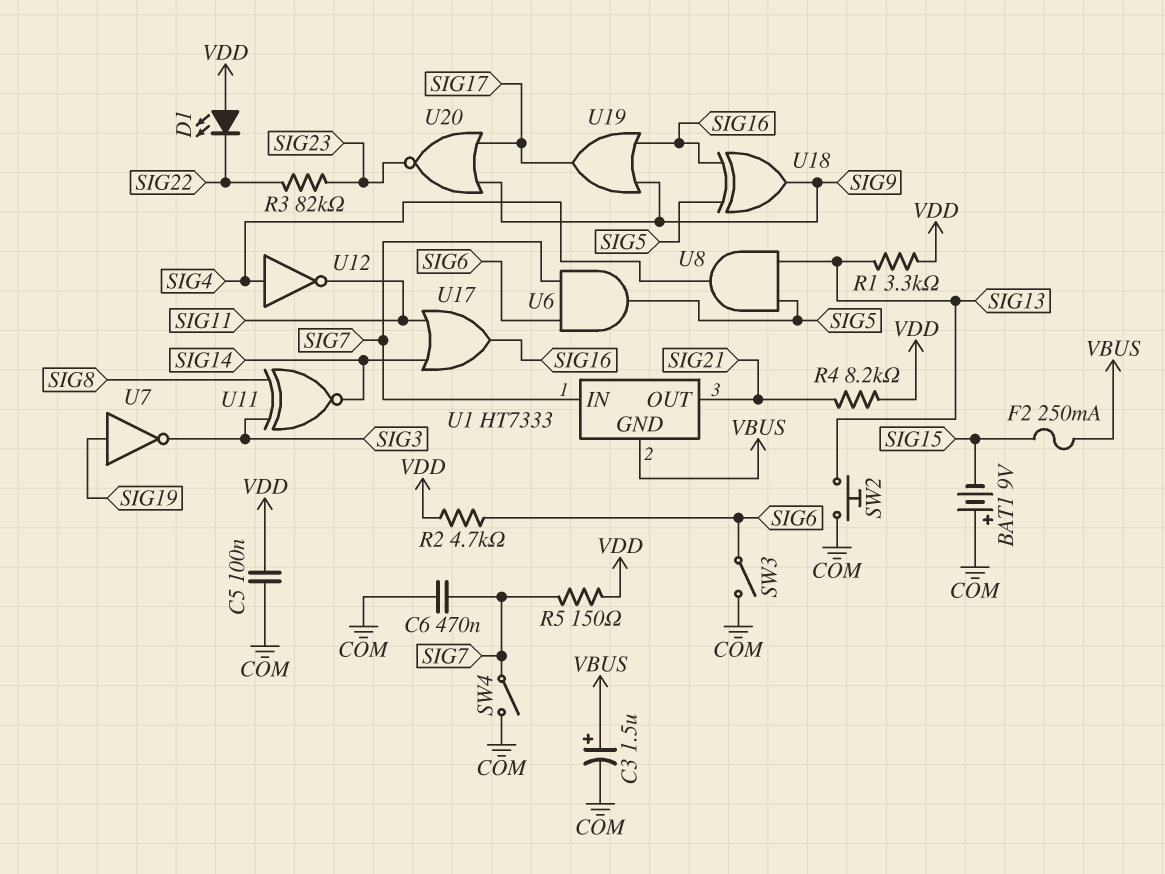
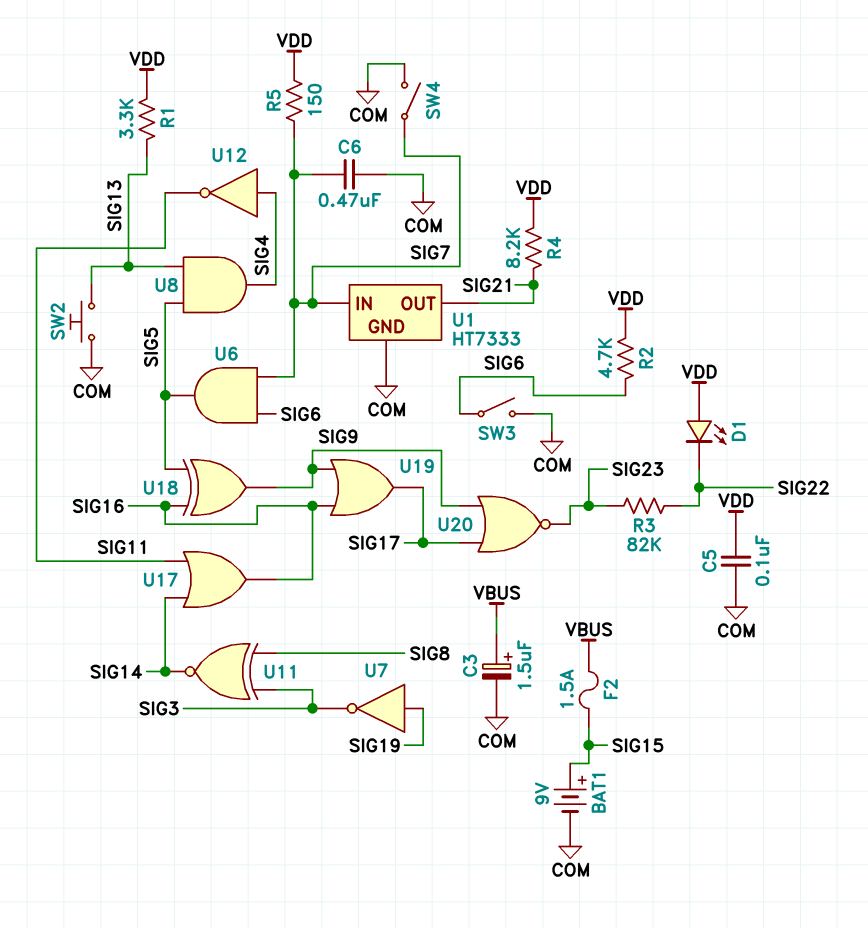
BAT1: 9V (plus COM, minus SIG15) -> 9V (plus SIG15, minus COM)
F2: 250mA (SIG15, VBUS) -> 1.5A (SIG15, VBUS)
U1 pin GND: VBUS -> COM

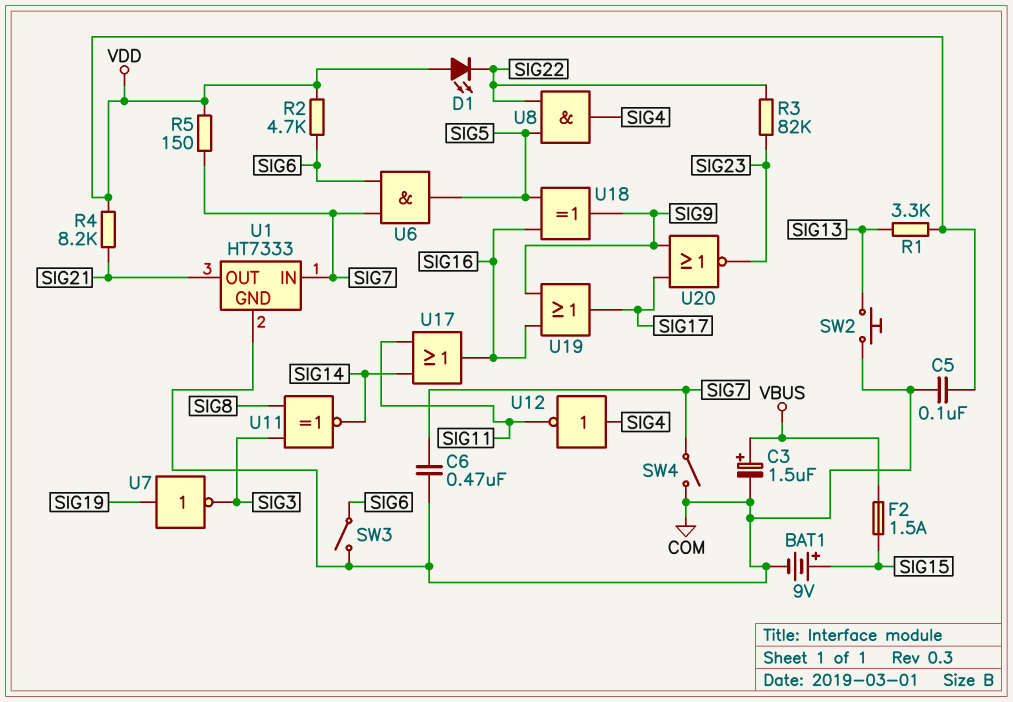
U8: AND (in SIG5, in SIG13, out SIG4) -> AND (in SIG5, in SIG22, out SIG4)

